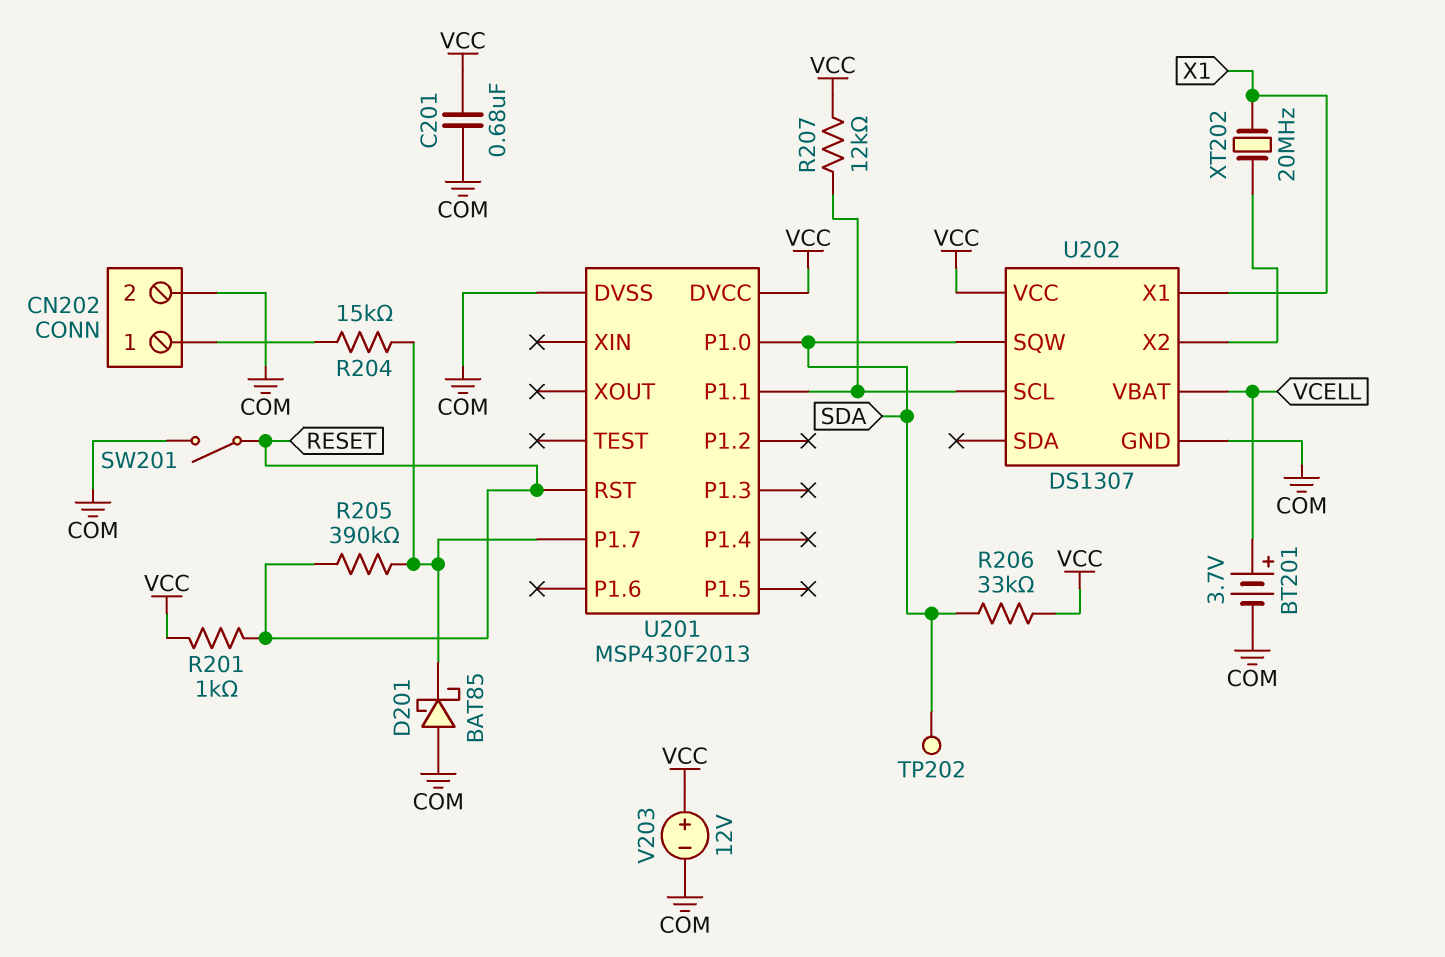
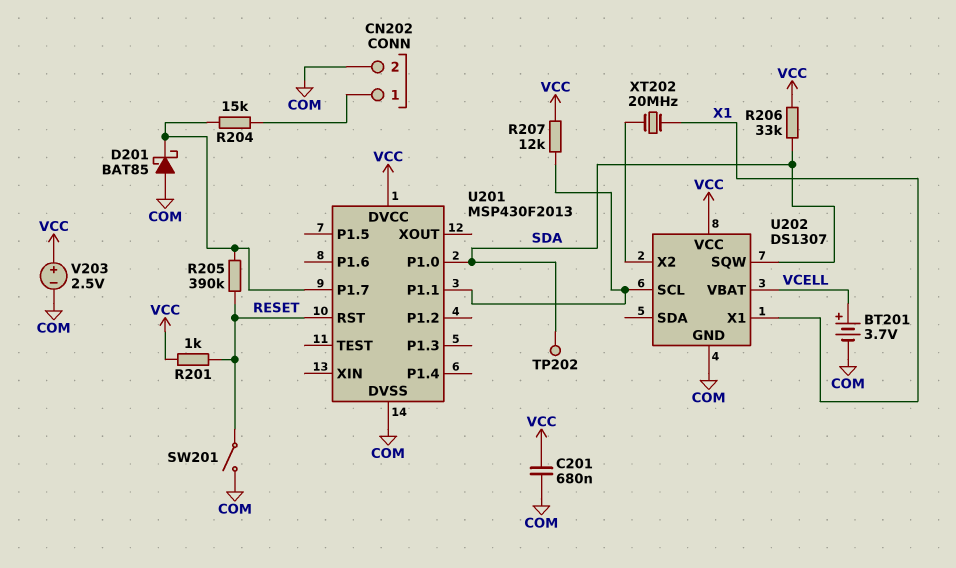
V203: 12V (plus VCC, minus COM) -> 2.5V (plus VCC, minus COM)

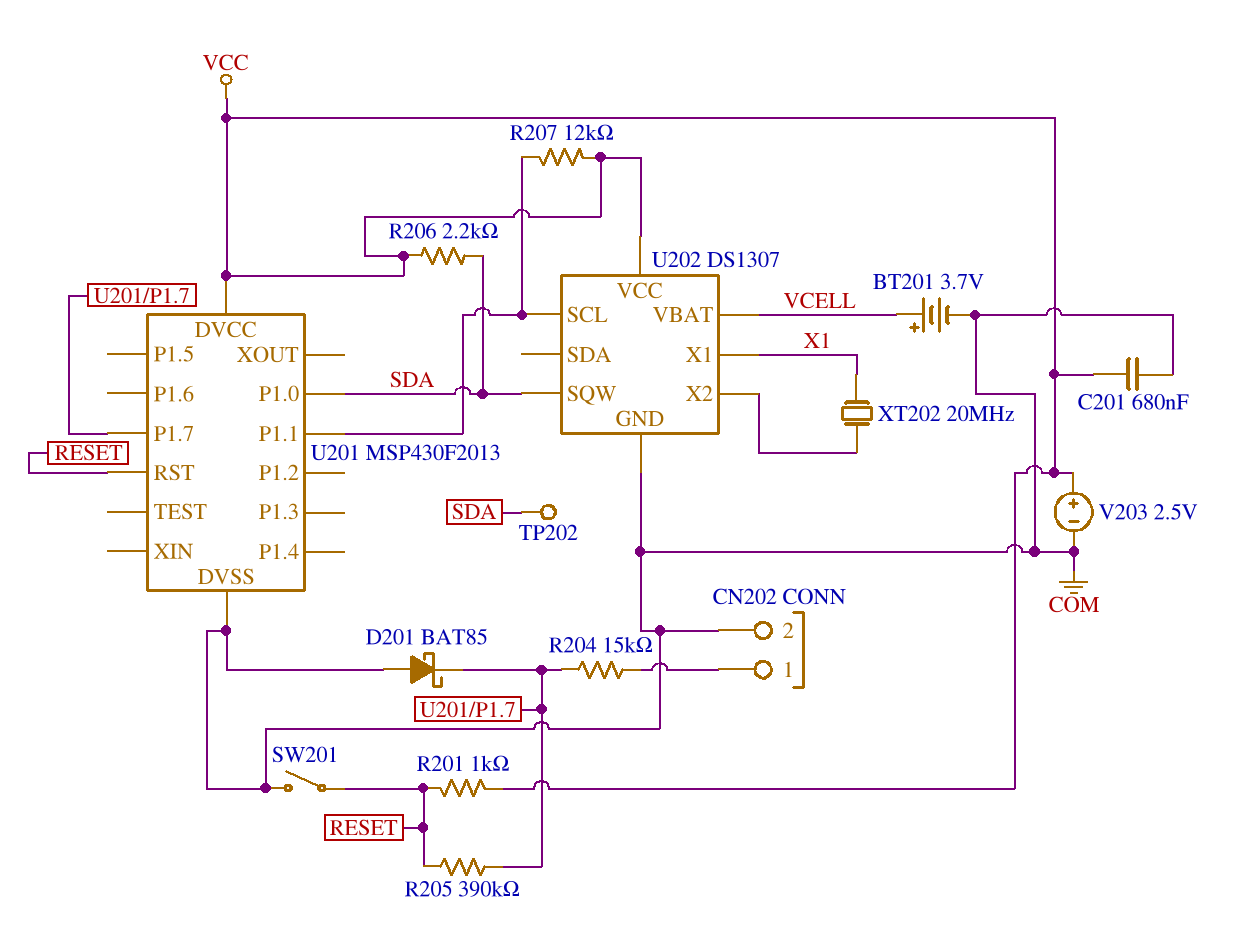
R206: 33k (SDA, VCC) -> 2.2k (SDA, VCC)

